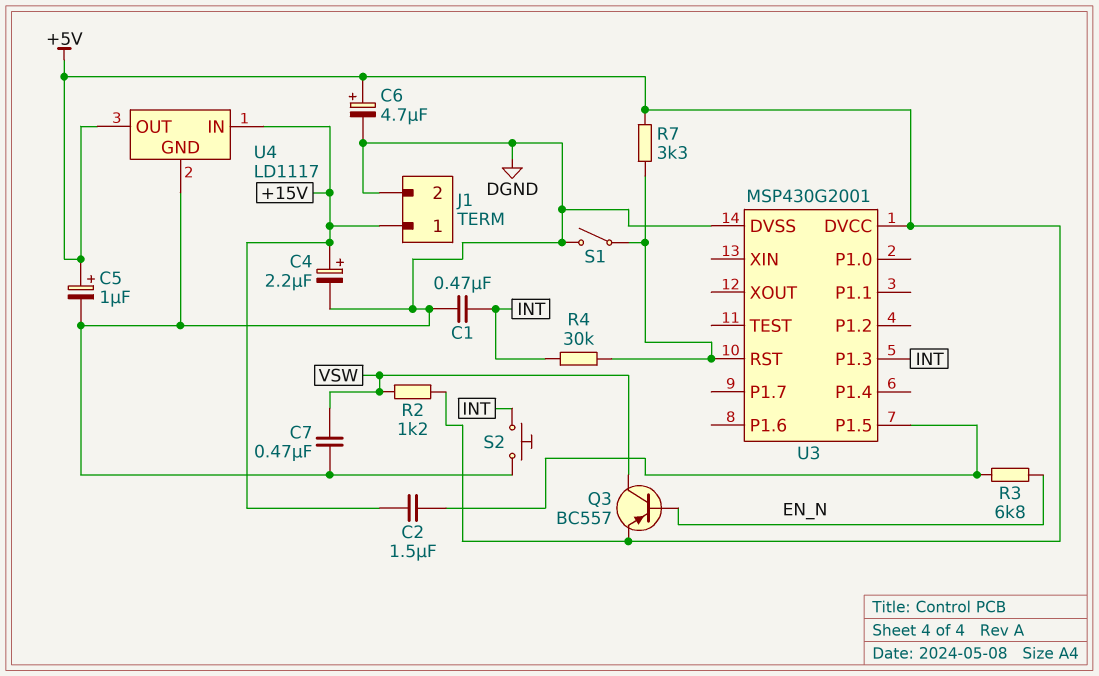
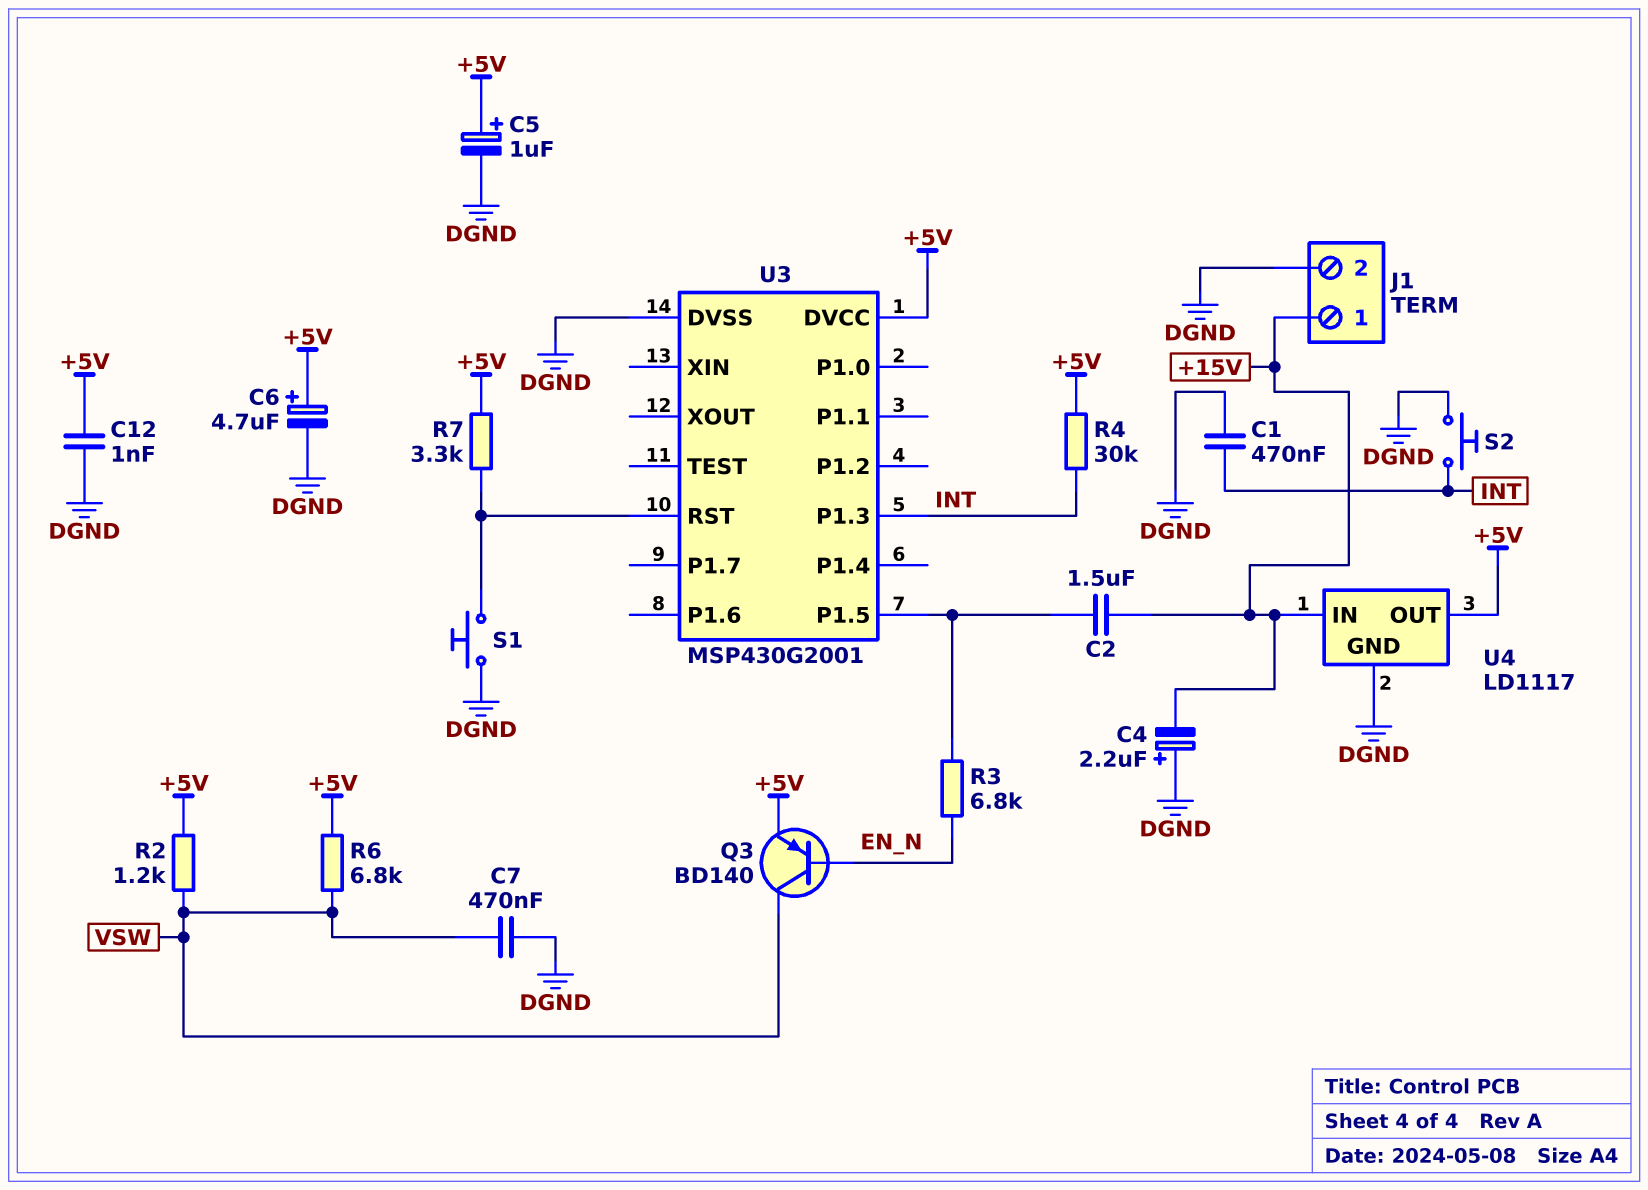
C4: 2.2uF (plus +15V, minus DGND) -> 2.2uF (plus DGND, minus +15V)
C12: none -> 1nF (+5V, DGND)
Q3: PNP BC557 (B EN_N, C VSW, E +5V) -> PNP BD140 (B EN_N, C VSW, E +5V)
R4: 30k (INT, U3/RST) -> 30k (+5V, INT)
R6: none -> 6.8k (+5V, VSW)
S1: switch (DGND, U3/RST) -> button (DGND, U3/RST)

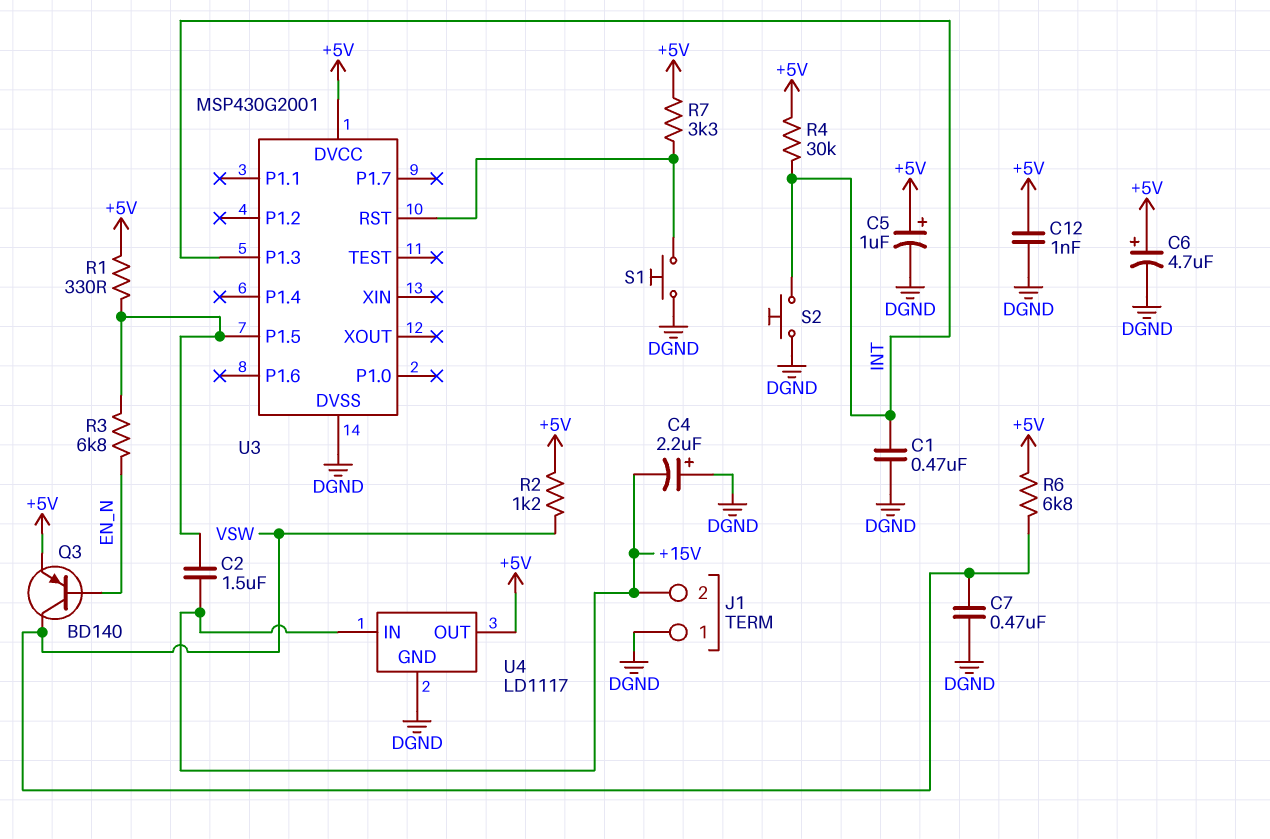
J1 pin 1: +15V -> DGND
J1 pin 2: DGND -> +15V
R1: none -> 330 (+5V, U3/P1.5)

